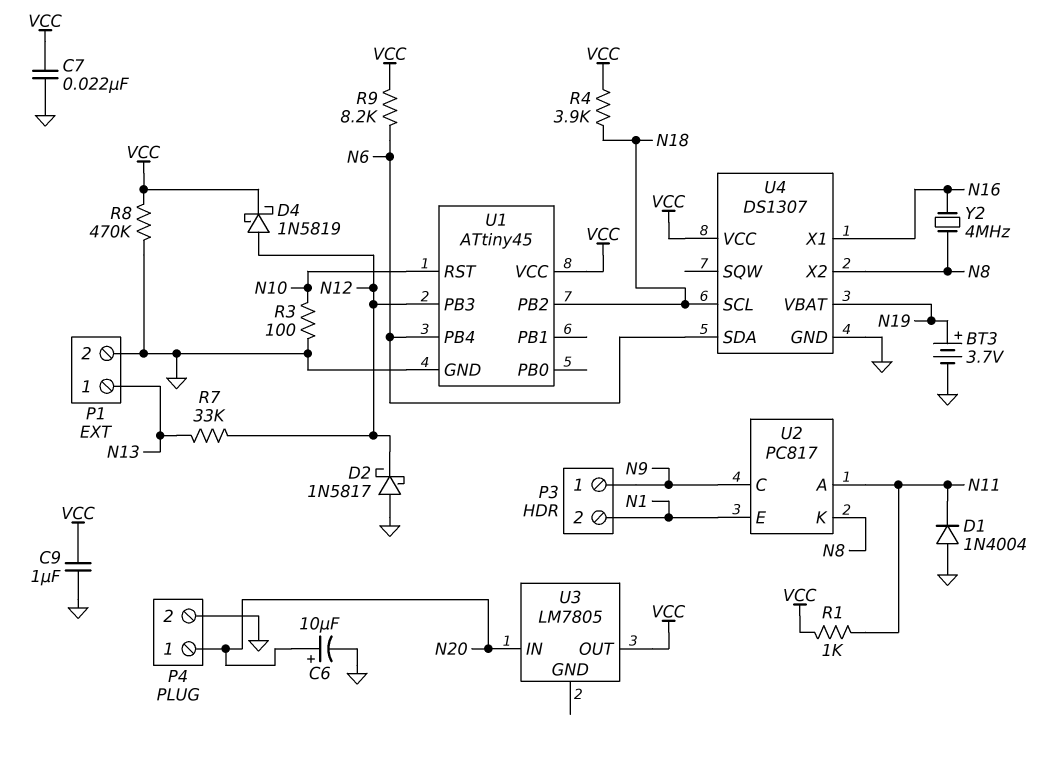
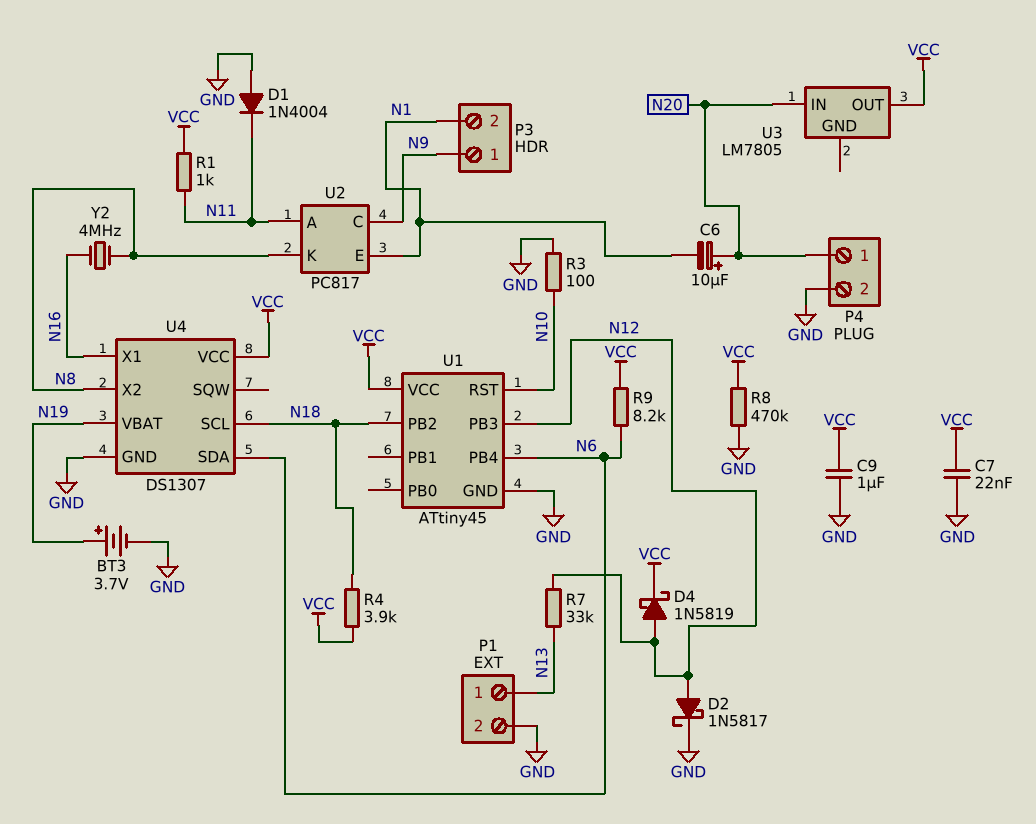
C6: 10uF (plus N20, minus GND) -> 10uF (plus N20, minus N1)
D2: schottky 1N5817 (A GND, K N12) -> schottky 1N5817 (A N12, K GND)

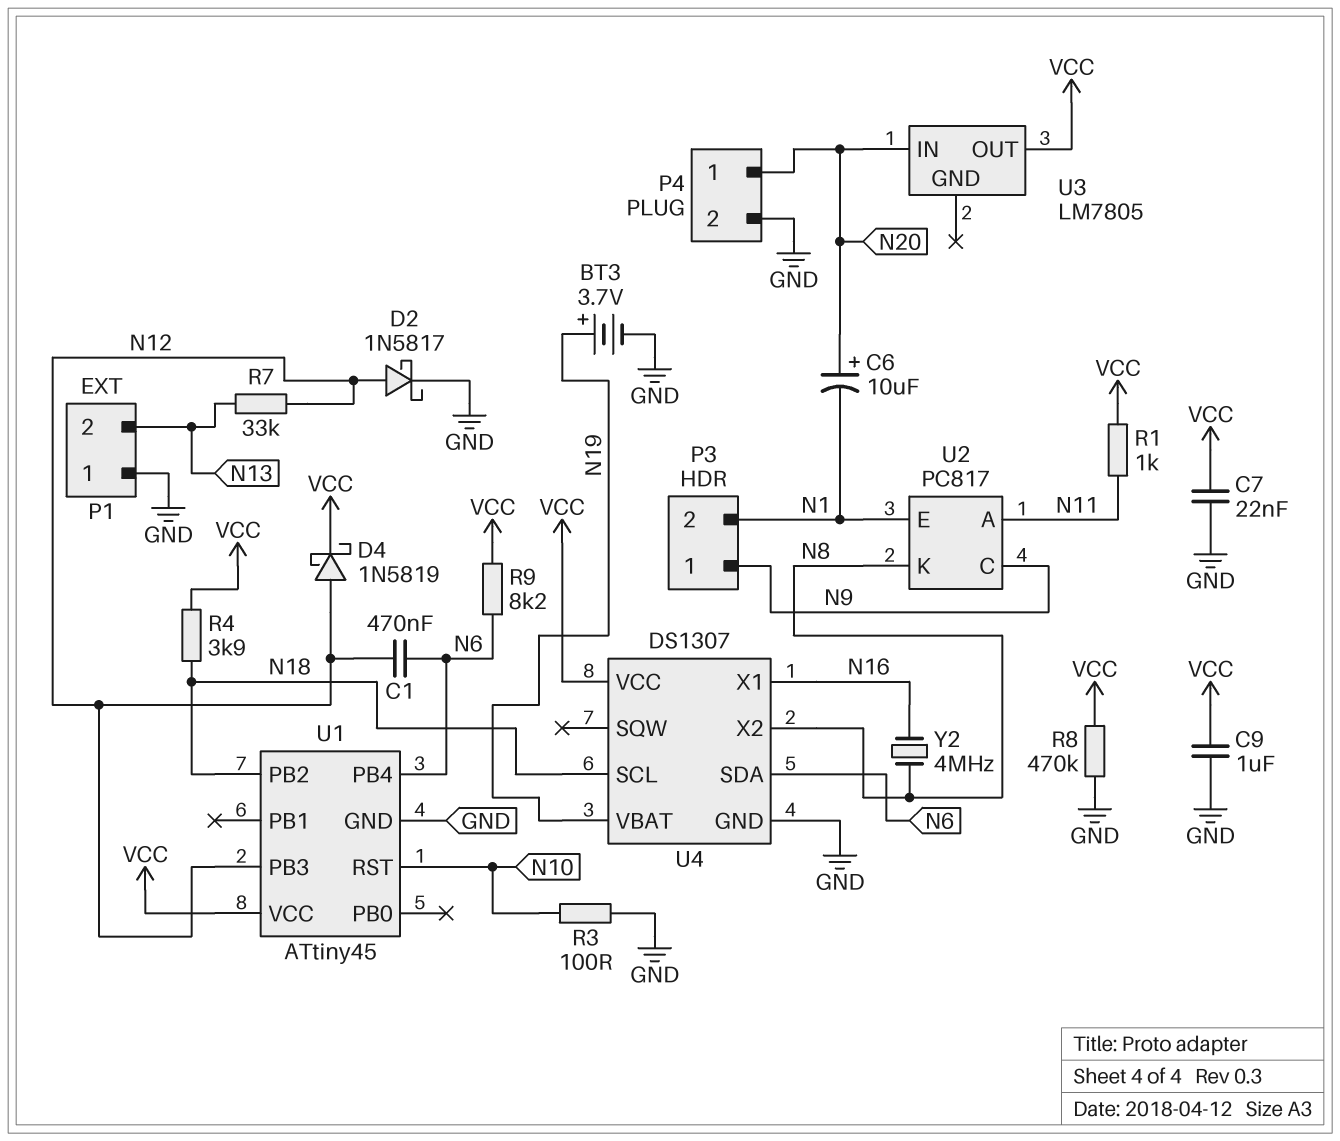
C1: none -> 470nF (N6, N12)
D1: diode 1N4004 (A GND, K N11) -> none
P1 pin 1: N13 -> GND
P1 pin 2: GND -> N13

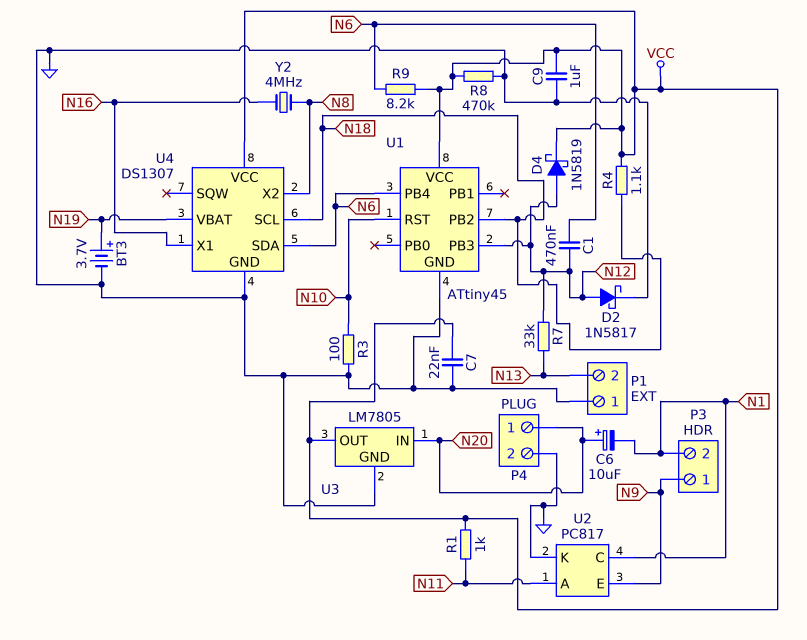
R4: 3.9k (N18, VCC) -> 1.1k (N18, VCC)
U2 pin C: N9 -> N1
U2 pin E: N1 -> N9
U2 pin K: N8 -> GND
U3 pin GND: none -> GND

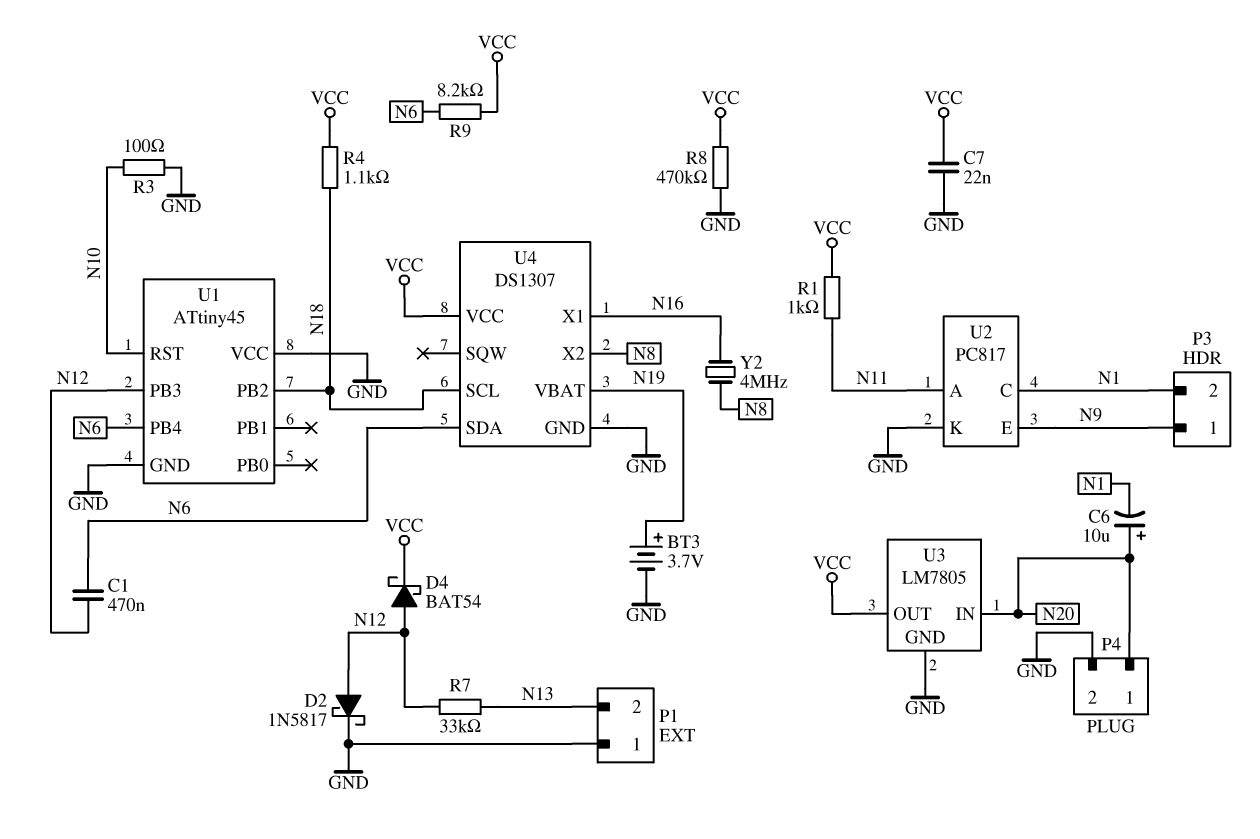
C9: 1uF (GND, VCC) -> none
D4: schottky 1N5819 (A N12, K VCC) -> schottky BAT54 (A N12, K VCC)
U1 pin VCC: VCC -> GND

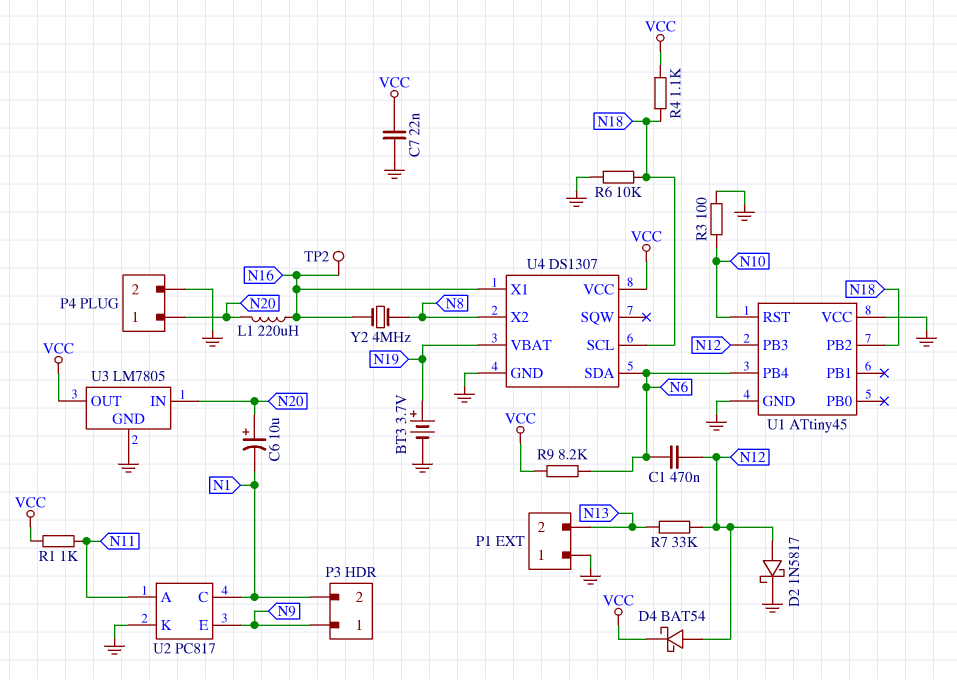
L1: none -> 220uH (N16, N20)
R6: none -> 10k (GND, N18)
R8: 470k (GND, VCC) -> none
TP2: none -> test point (N16)

